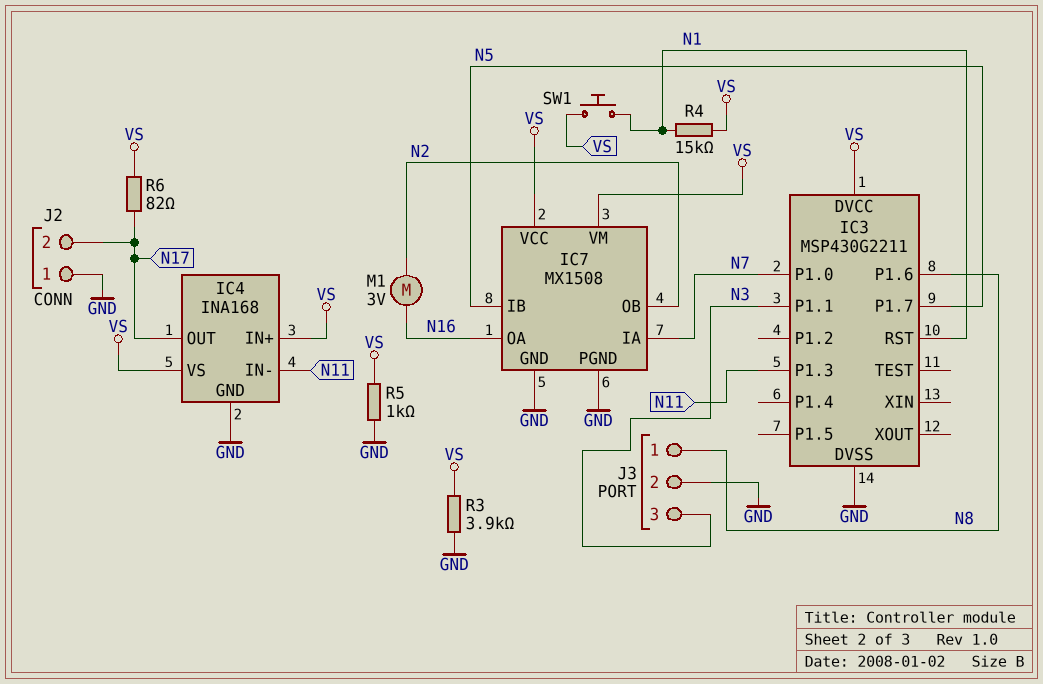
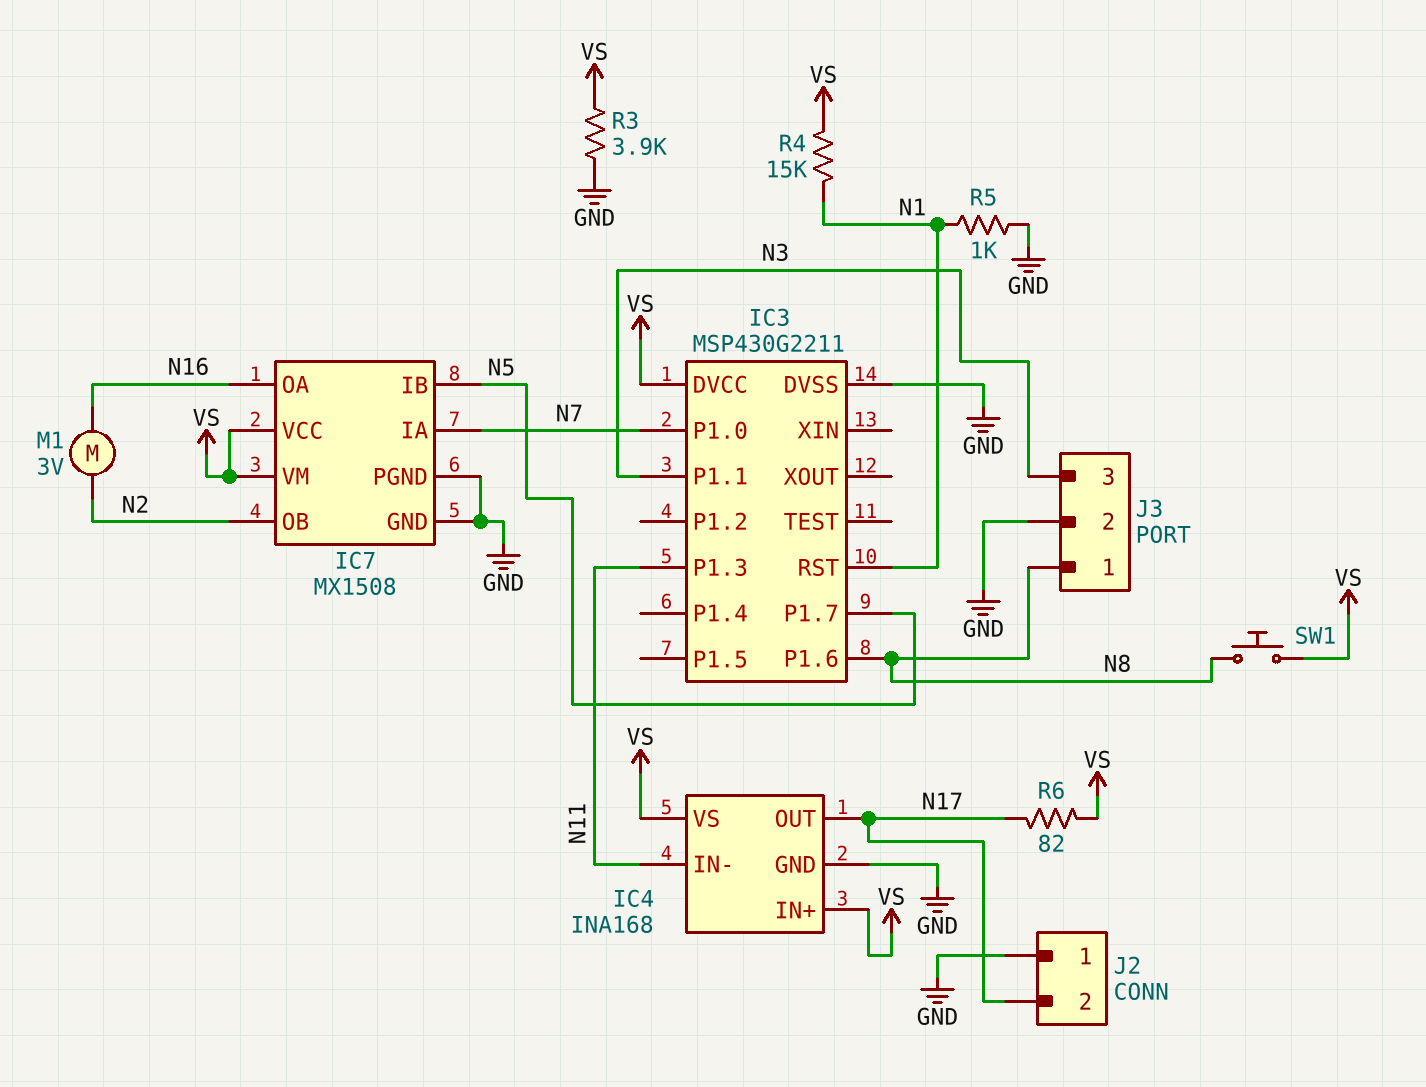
R5: 1k (GND, VS) -> 1k (GND, N1)
SW1: button (N1, VS) -> button (N8, VS)

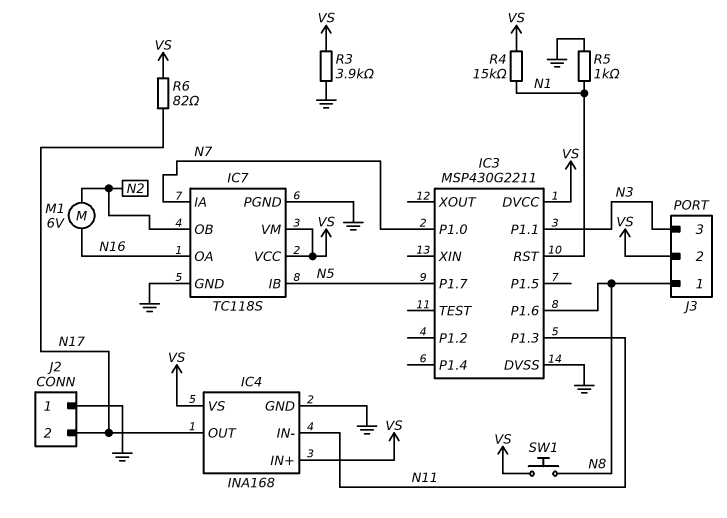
IC7: MX1508 -> TC118S
J3 pin 2: GND -> VS
M1: motor 3V (N2, N16) -> motor 6V (N2, N16)

